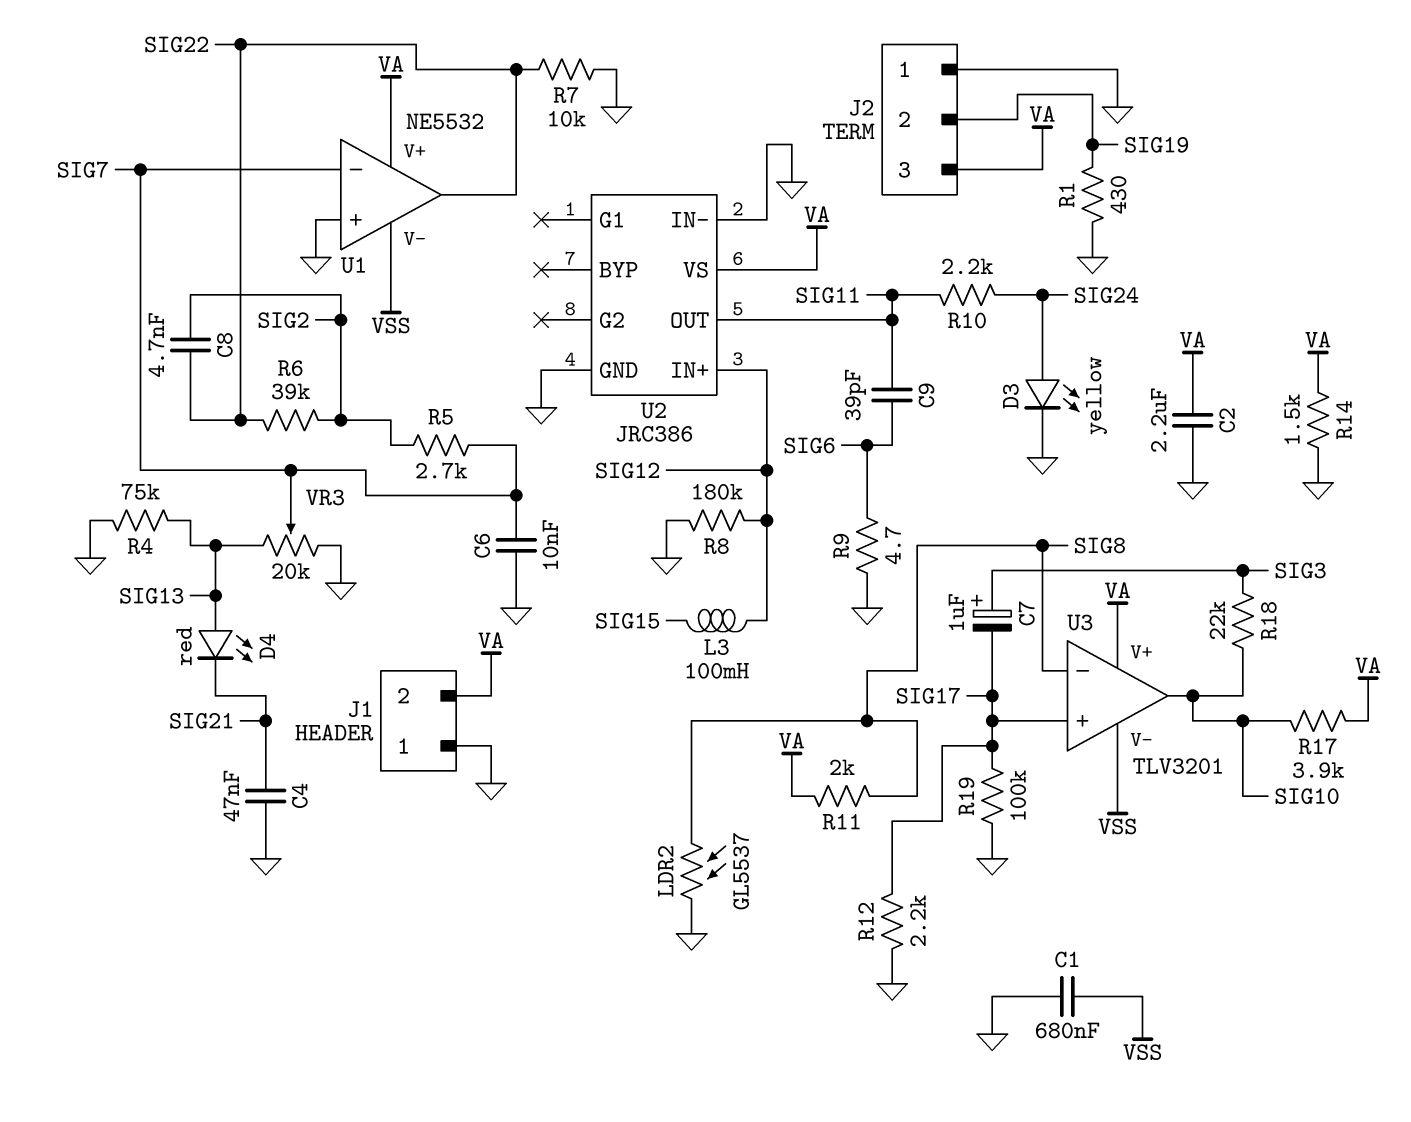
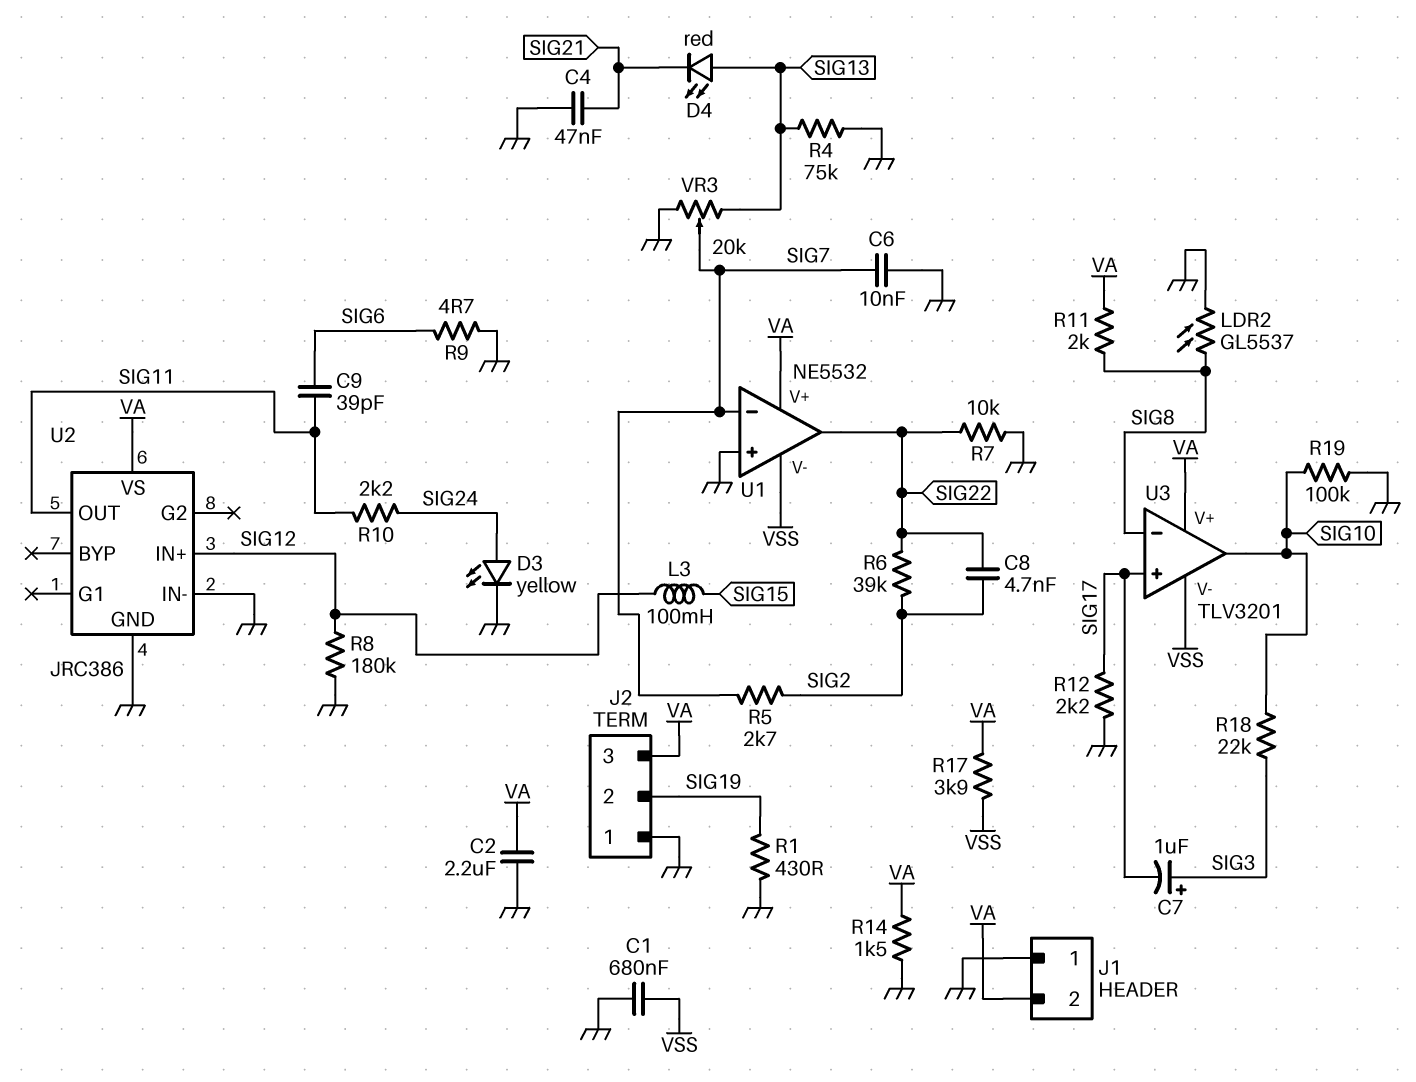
R17: 3.9k (SIG10, VA) -> 3.9k (VA, VSS)
R19: 100k (GND, SIG17) -> 100k (GND, SIG10)

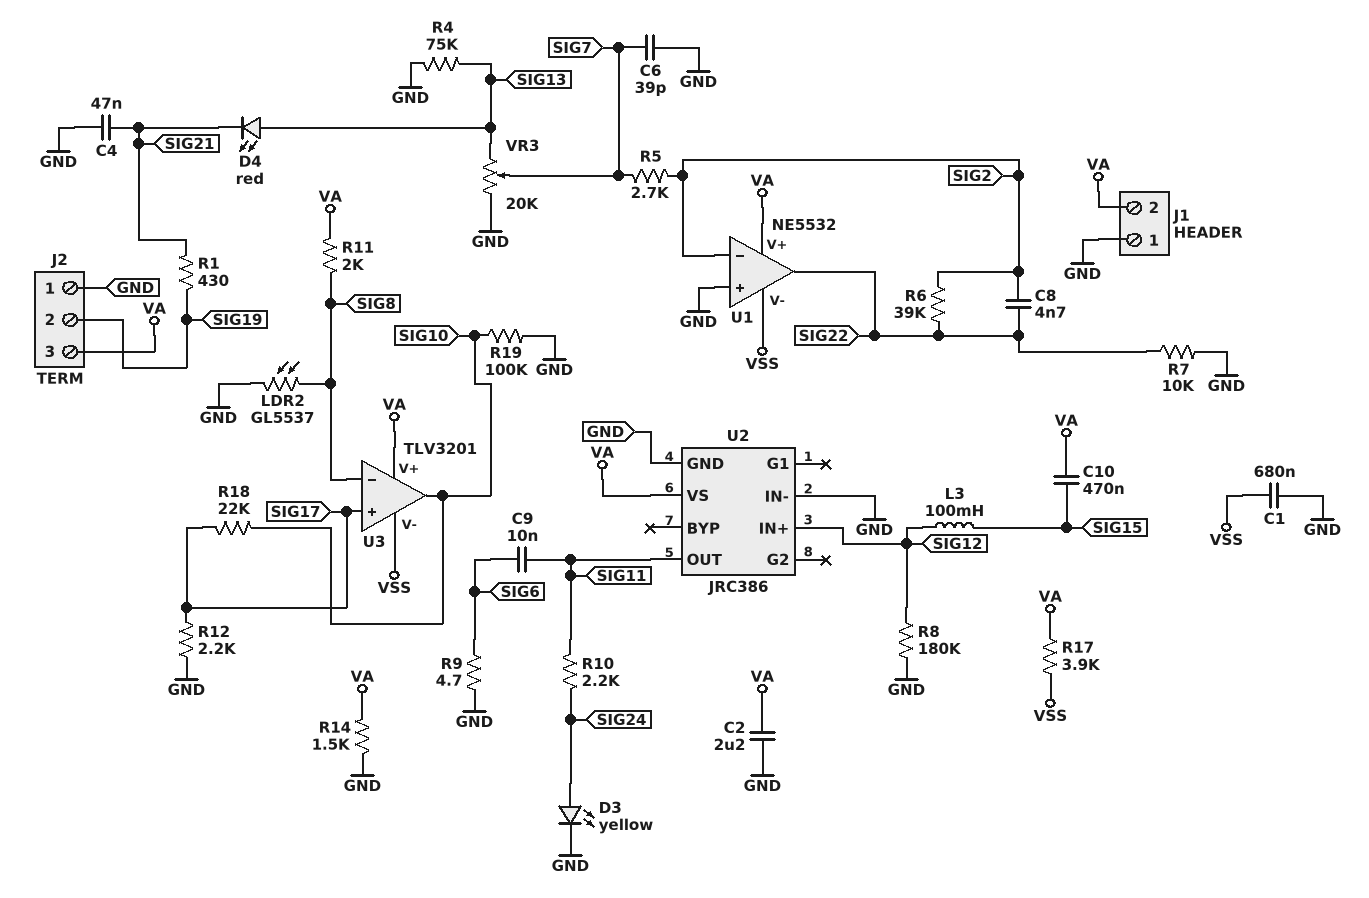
C6: 10nF (GND, SIG7) -> 39pF (GND, SIG7)
C7: 1uF (plus SIG3, minus SIG17) -> none
C9: 39pF (SIG6, SIG11) -> 10nF (SIG6, SIG11)
C10: none -> 470nF (SIG15, VA)
R1: 430 (GND, SIG19) -> 430 (SIG19, SIG21)
R18: 22k (SIG3, SIG10) -> 22k (SIG10, SIG17)
U1 pin in-: SIG7 -> SIG2

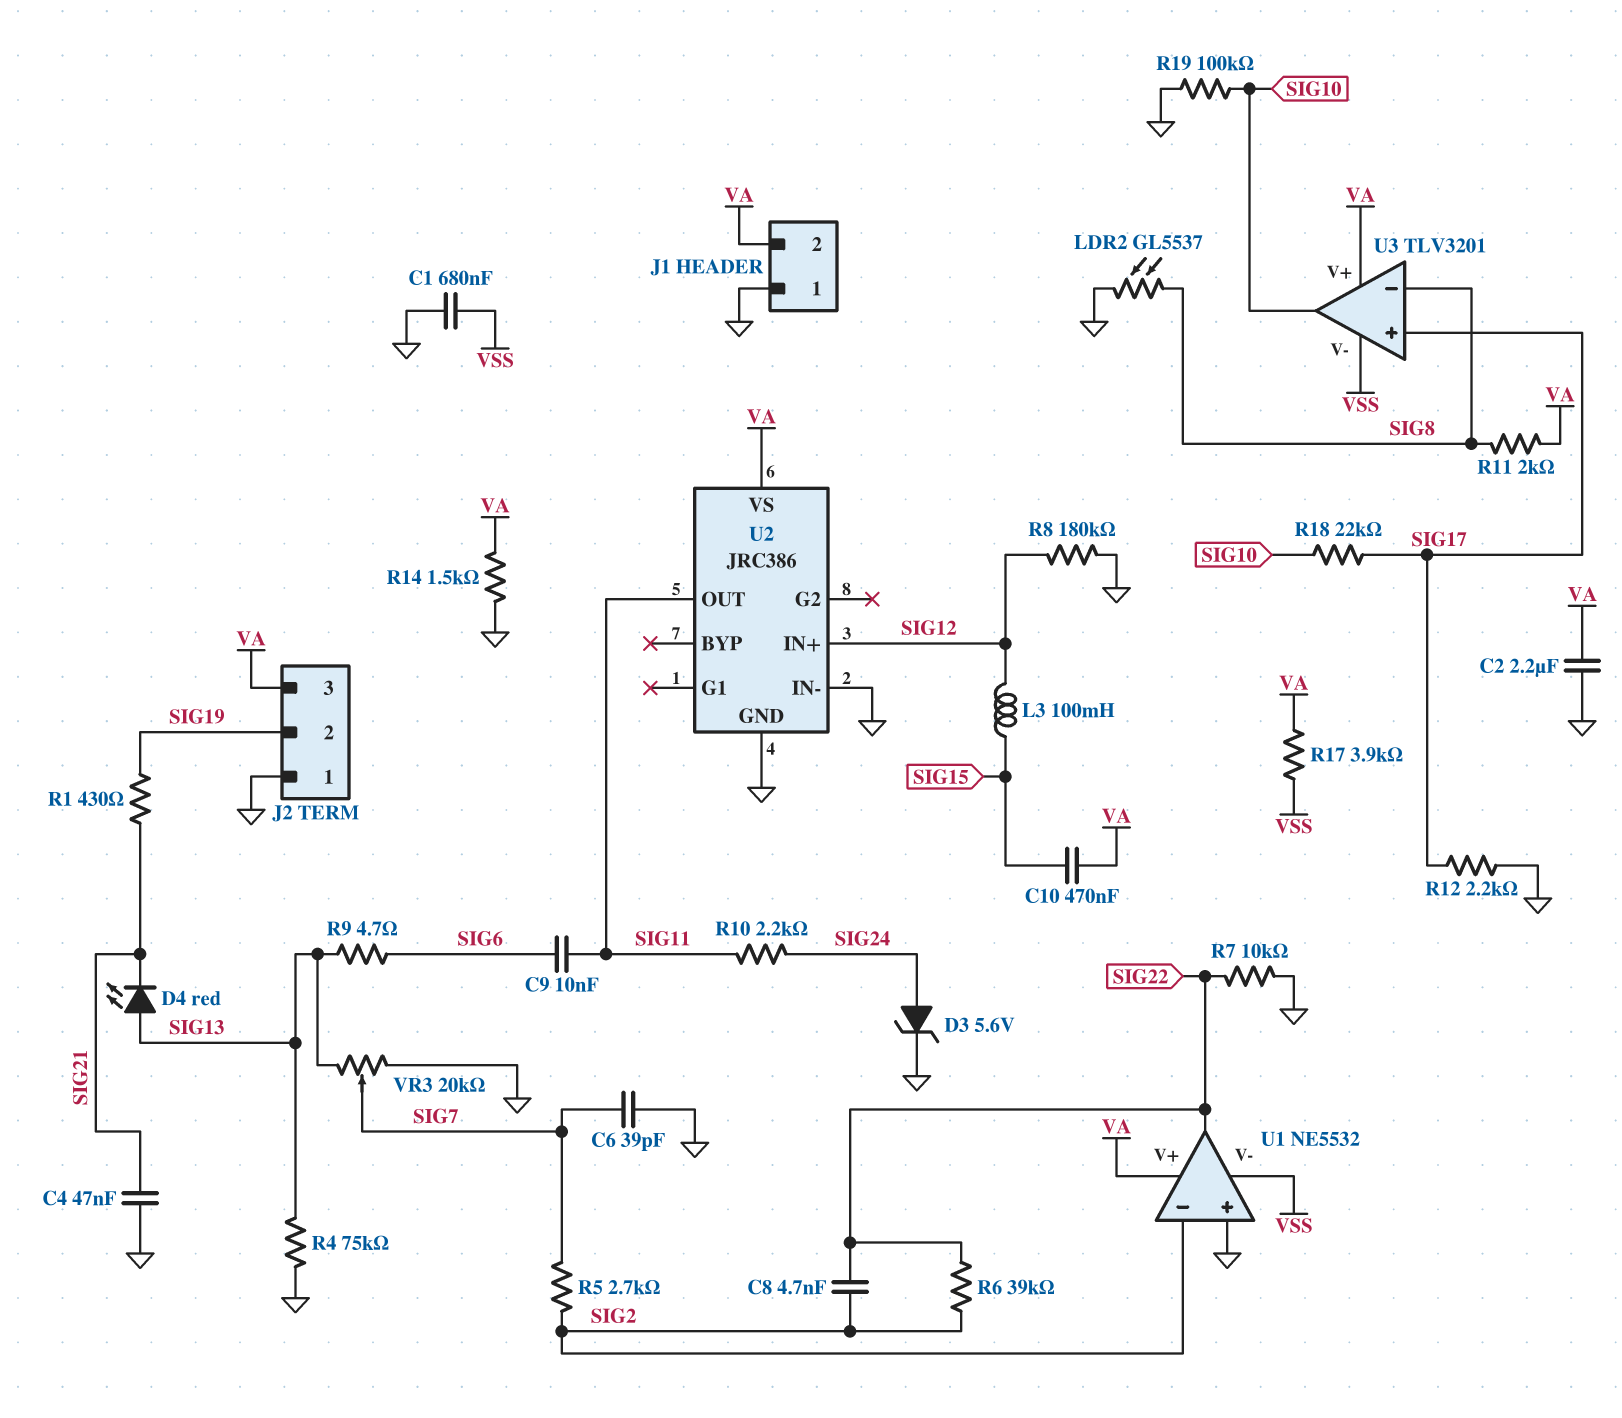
D3: LED yellow (A SIG24, K GND) -> zener 5.6V (A SIG24, K GND)
R9: 4.7 (GND, SIG6) -> 4.7 (SIG6, SIG13)

